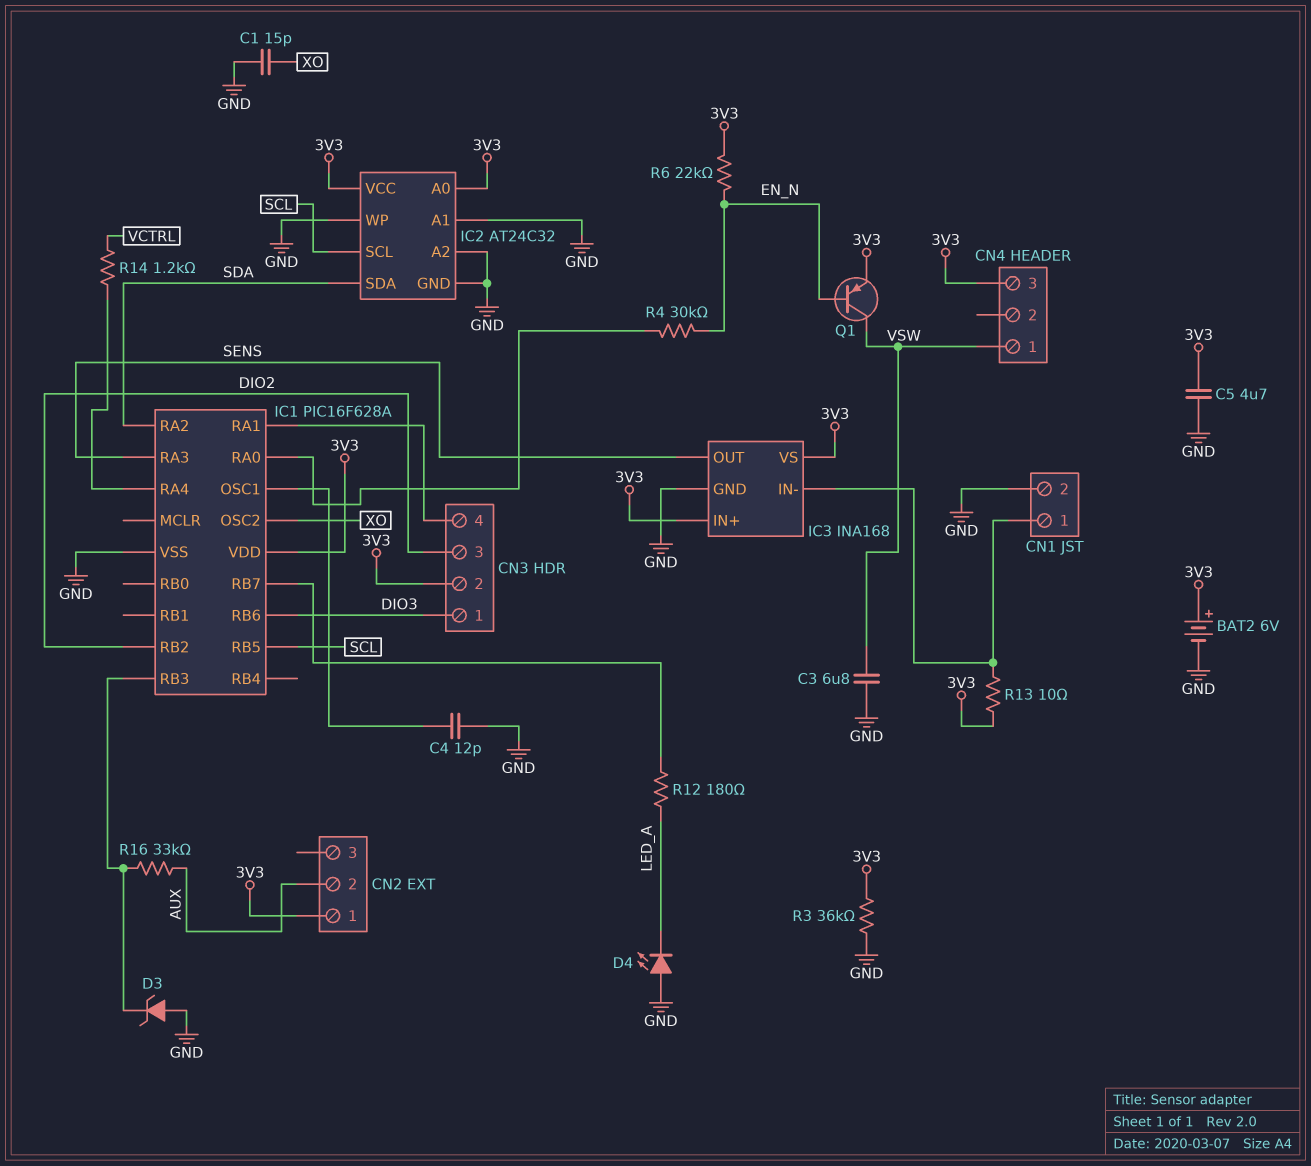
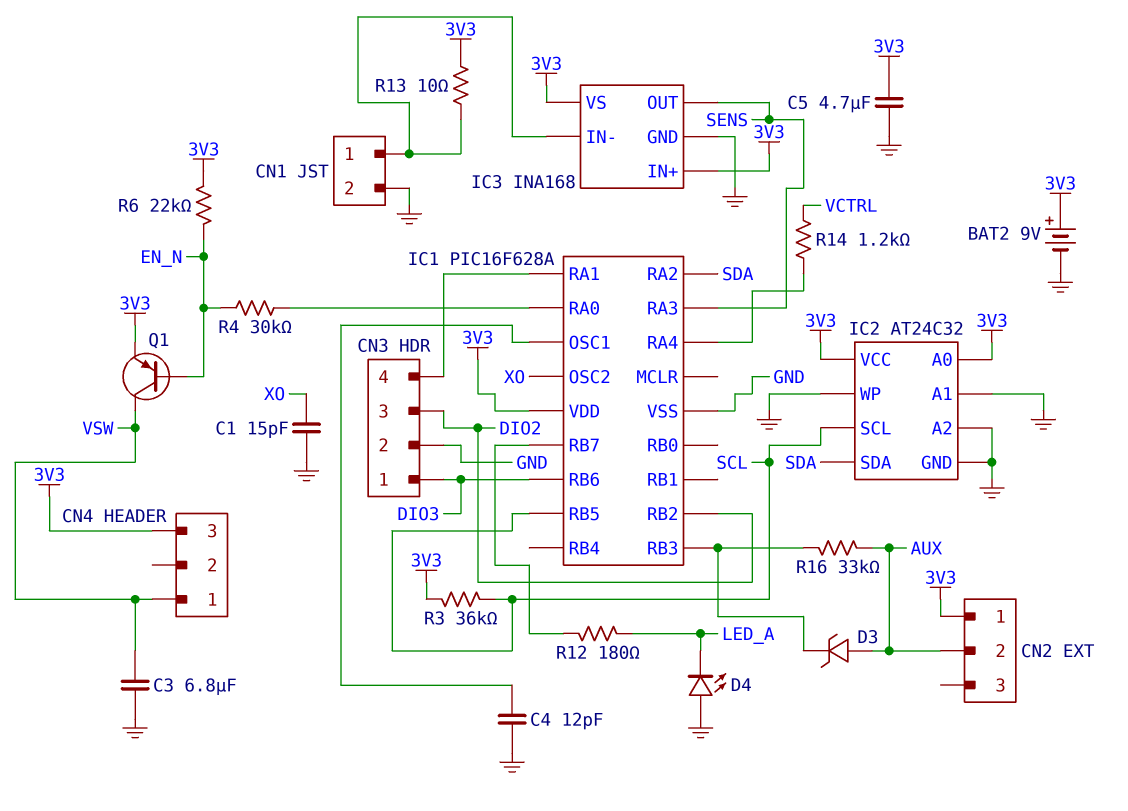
BAT2: 6V (plus 3V3, minus GND) -> 9V (plus 3V3, minus GND)
CN3 pin 2: 3V3 -> GND
D3: zener (A GND, K IC1/RB3) -> zener (A AUX, K IC1/RB3)
R3: 36k (3V3, GND) -> 36k (3V3, SCL)

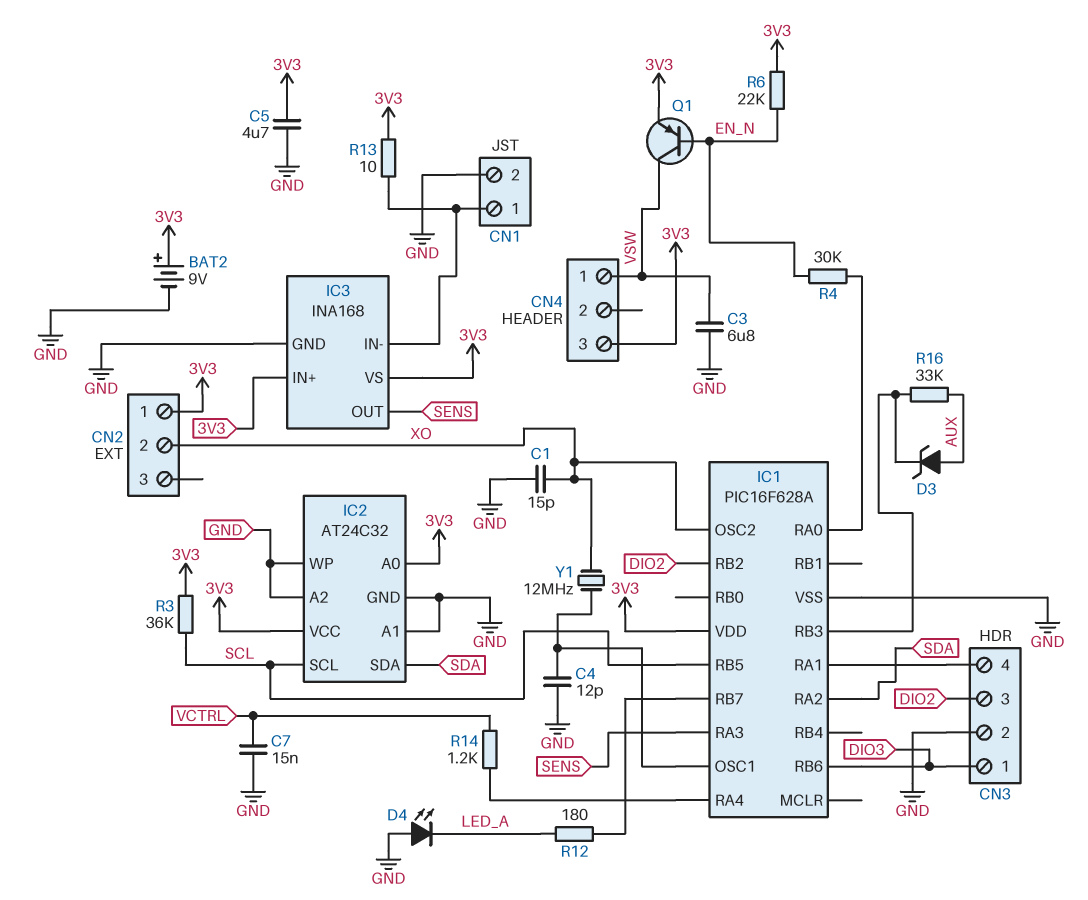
C7: none -> 15nF (GND, VCTRL)
CN2 pin 2: AUX -> XO
Y1: none -> 12MHz (IC1/OSC1, XO)

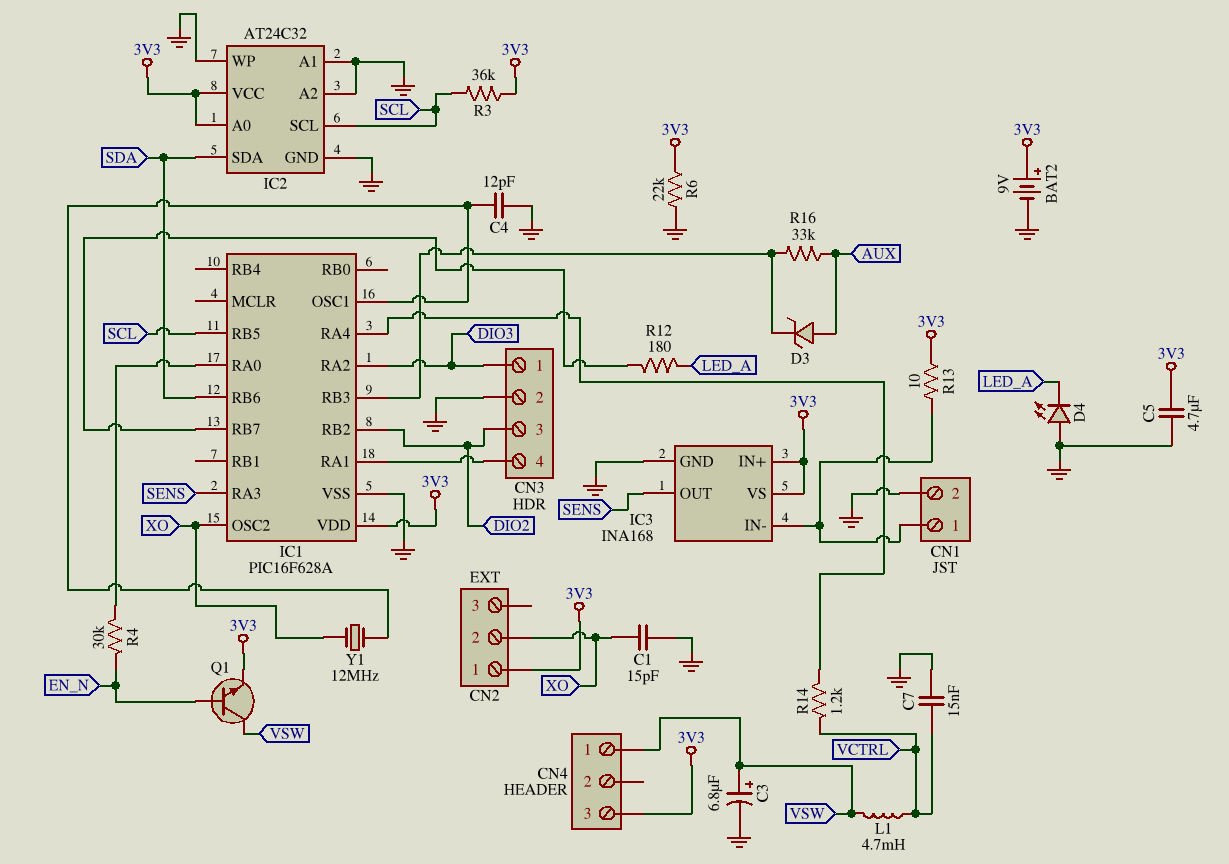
C3: 6.8uF (GND, VSW) -> 6.8uF (plus VSW, minus GND)
IC1 pin RA2: SDA -> DIO3
IC1 pin RB6: DIO3 -> SDA
L1: none -> 4.7mH (VCTRL, VSW)
Q1: PNP (B EN_N, C VSW, E 3V3) -> NPN (B EN_N, C VSW, E 3V3)
R6: 22k (3V3, EN_N) -> 22k (3V3, GND)

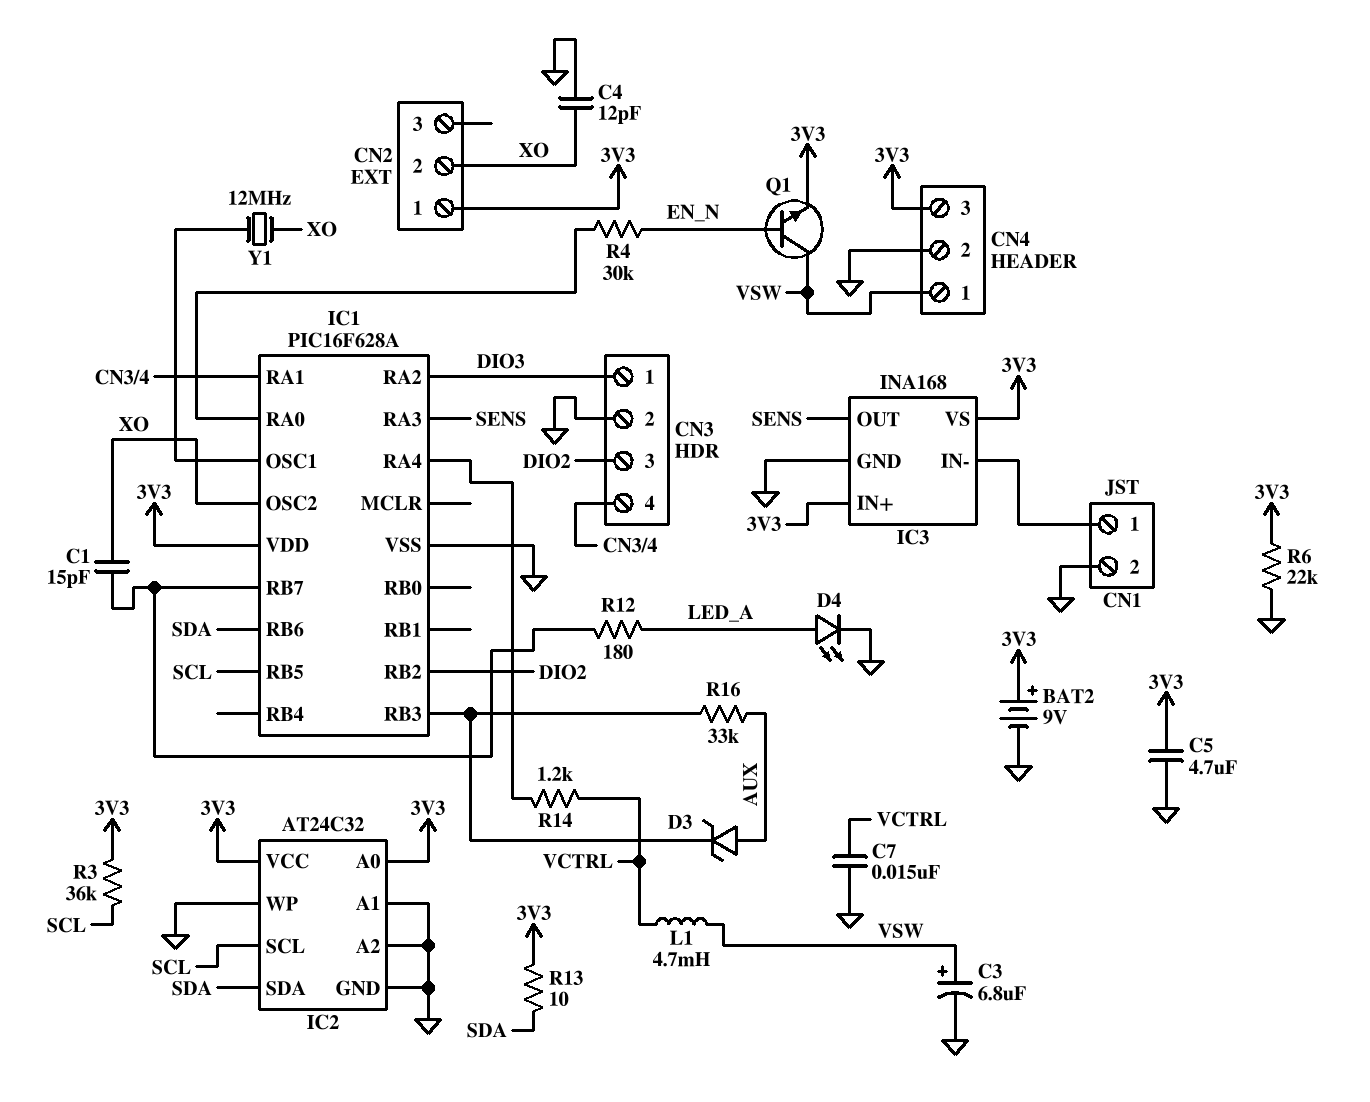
C1: 15pF (GND, XO) -> 15pF (IC1/RB7, XO)
C4: 12pF (GND, IC1/OSC1) -> 12pF (GND, XO)
CN4 pin 2: none -> GND
D4: LED (A GND, K LED_A) -> LED (A LED_A, K GND)
R13: 10 (3V3, CN1/1) -> 10 (3V3, SDA)

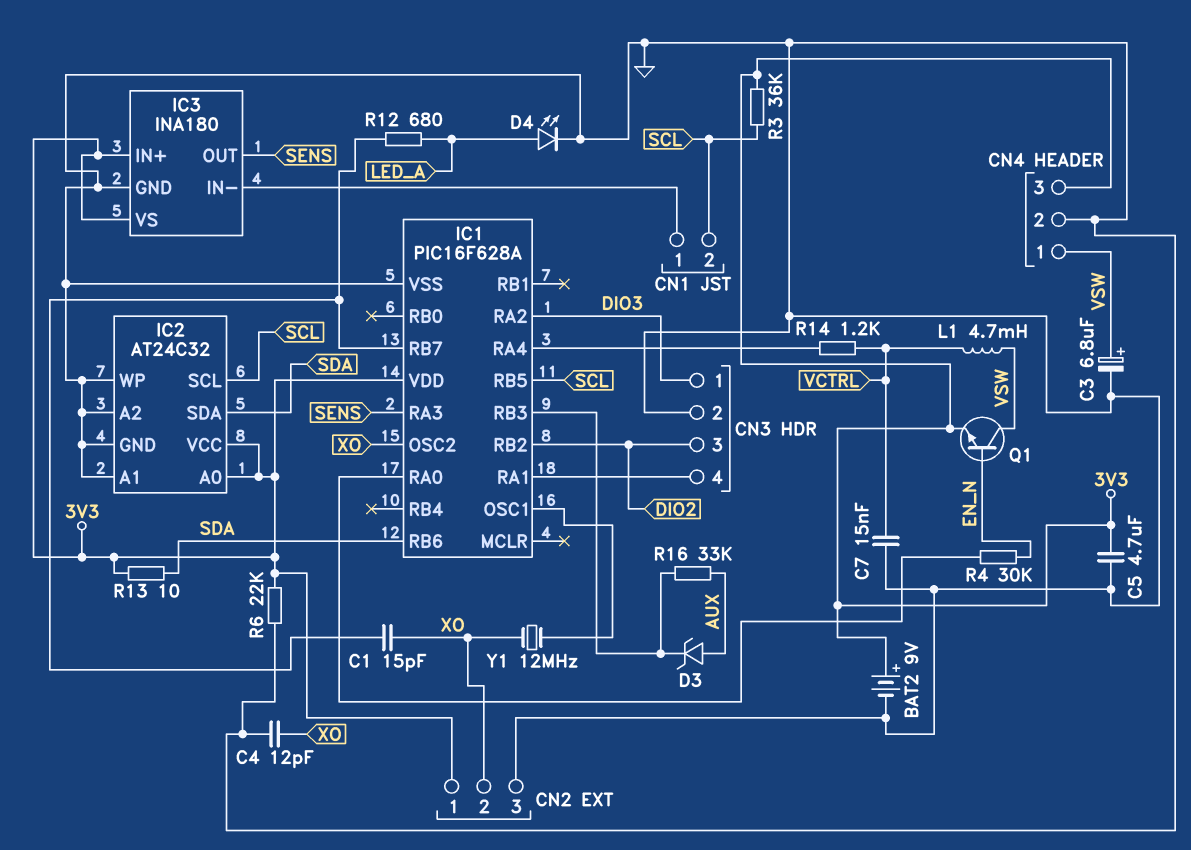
CN1 pin 2: GND -> SCL
CN2 pin 3: none -> GND
IC3: INA168 -> INA180
R12: 180 (IC1/RB7, LED_A) -> 680 (IC1/RB7, LED_A)

